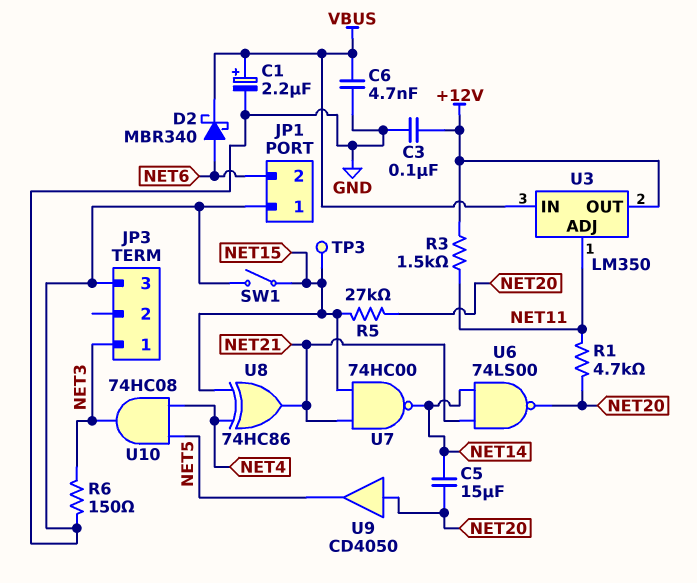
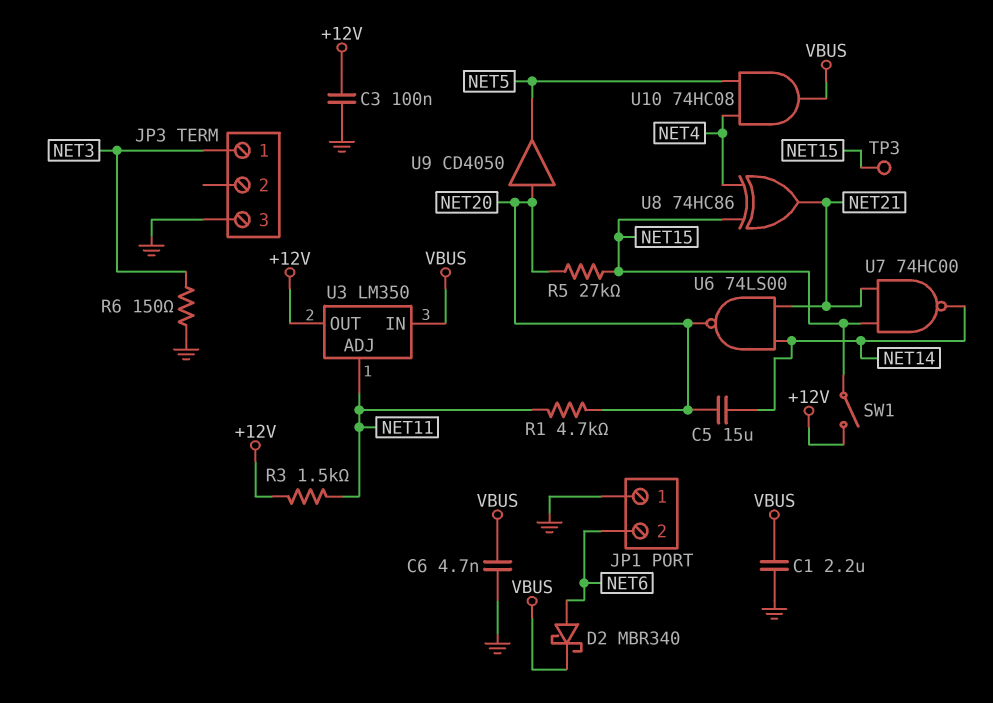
C1: 2.2uF (plus VBUS, minus GND) -> 2.2uF (GND, VBUS)
SW1: switch (GND, NET15) -> switch (+12V, NET15)
U10: AND 74HC08 (in NET4, in NET5, out NET3) -> AND 74HC08 (in NET4, in NET5, out VBUS)

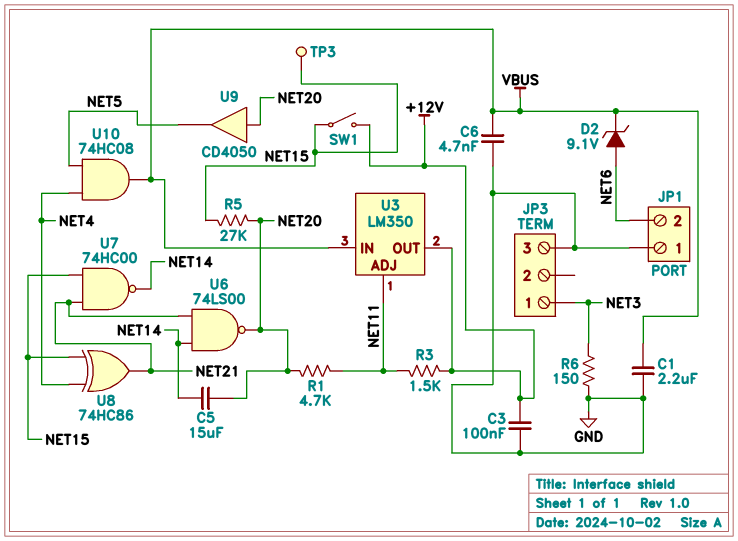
D2: schottky MBR340 (A NET6, K VBUS) -> zener 9.1V (A NET6, K VBUS)

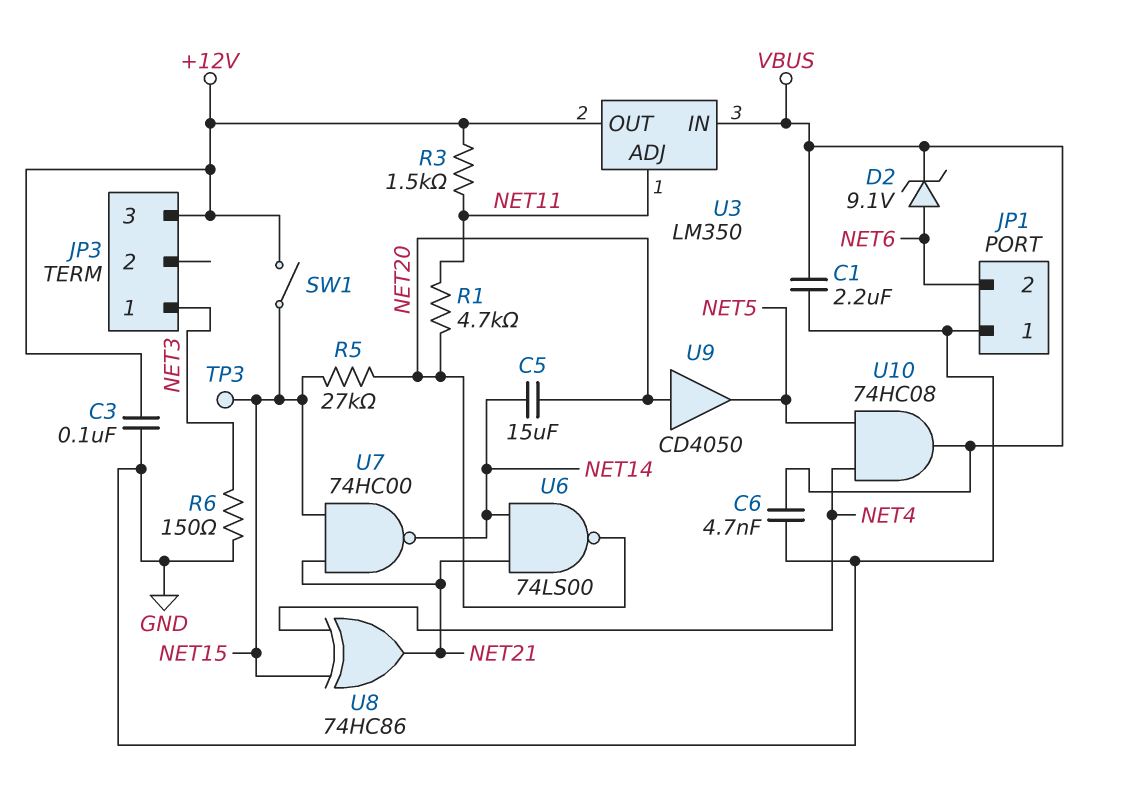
JP3 pin 3: GND -> +12V

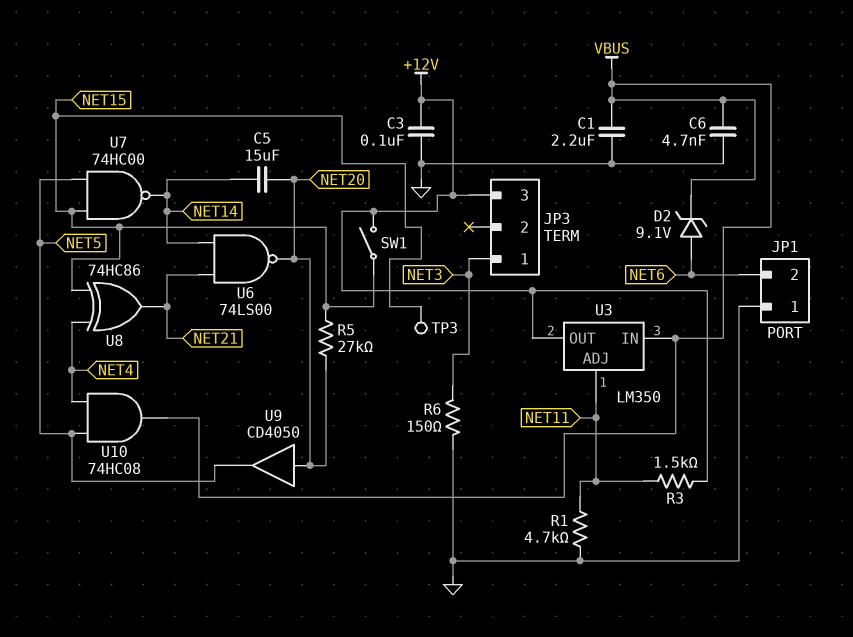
R1: 4.7k (NET11, NET20) -> 4.7k (GND, NET11)
U7: NAND 74HC00 (in NET15, in NET21, out NET14) -> NAND 74HC00 (in NET5, in NET15, out NET14)

